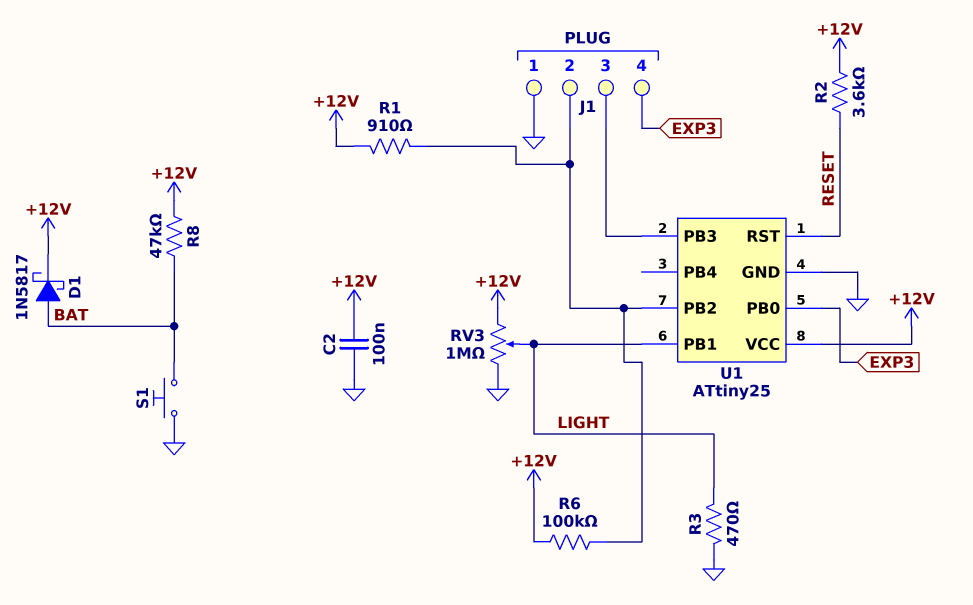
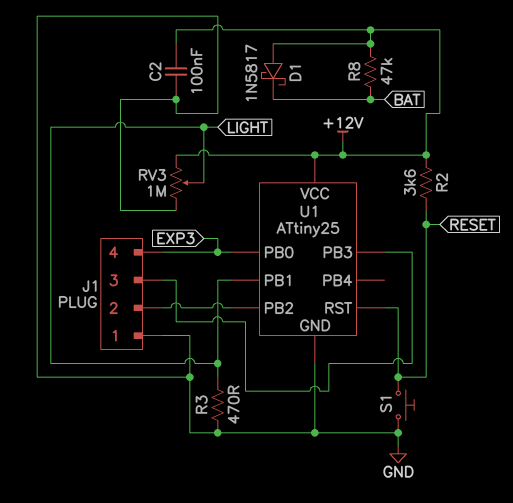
D1: schottky 1N5817 (A BAT, K +12V) -> schottky 1N5817 (A +12V, K BAT)
R1: 910 (+12V, J1/2) -> none
R6: 100k (+12V, J1/2) -> none
S1: button (BAT, GND) -> button (GND, RESET)

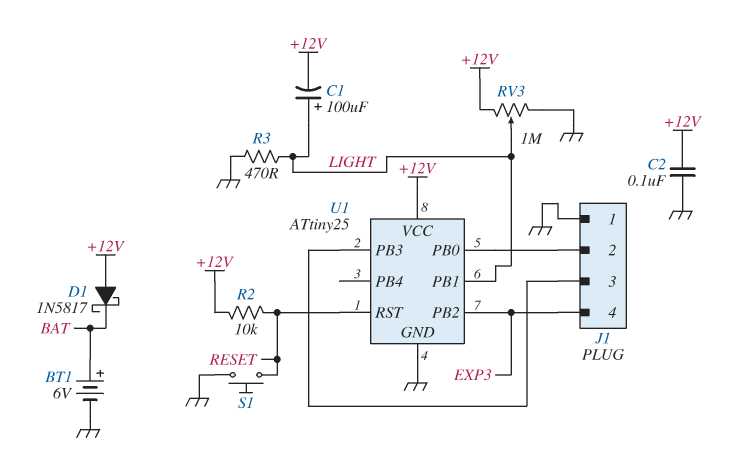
BT1: none -> 6V (plus BAT, minus GND)
C1: none -> 100uF (plus LIGHT, minus +12V)
R2: 3.6k (+12V, RESET) -> 10k (+12V, RESET)
R8: 47k (+12V, BAT) -> none
U1 pin PB0: EXP3 -> J1/2
U1 pin PB2: J1/2 -> EXP3

